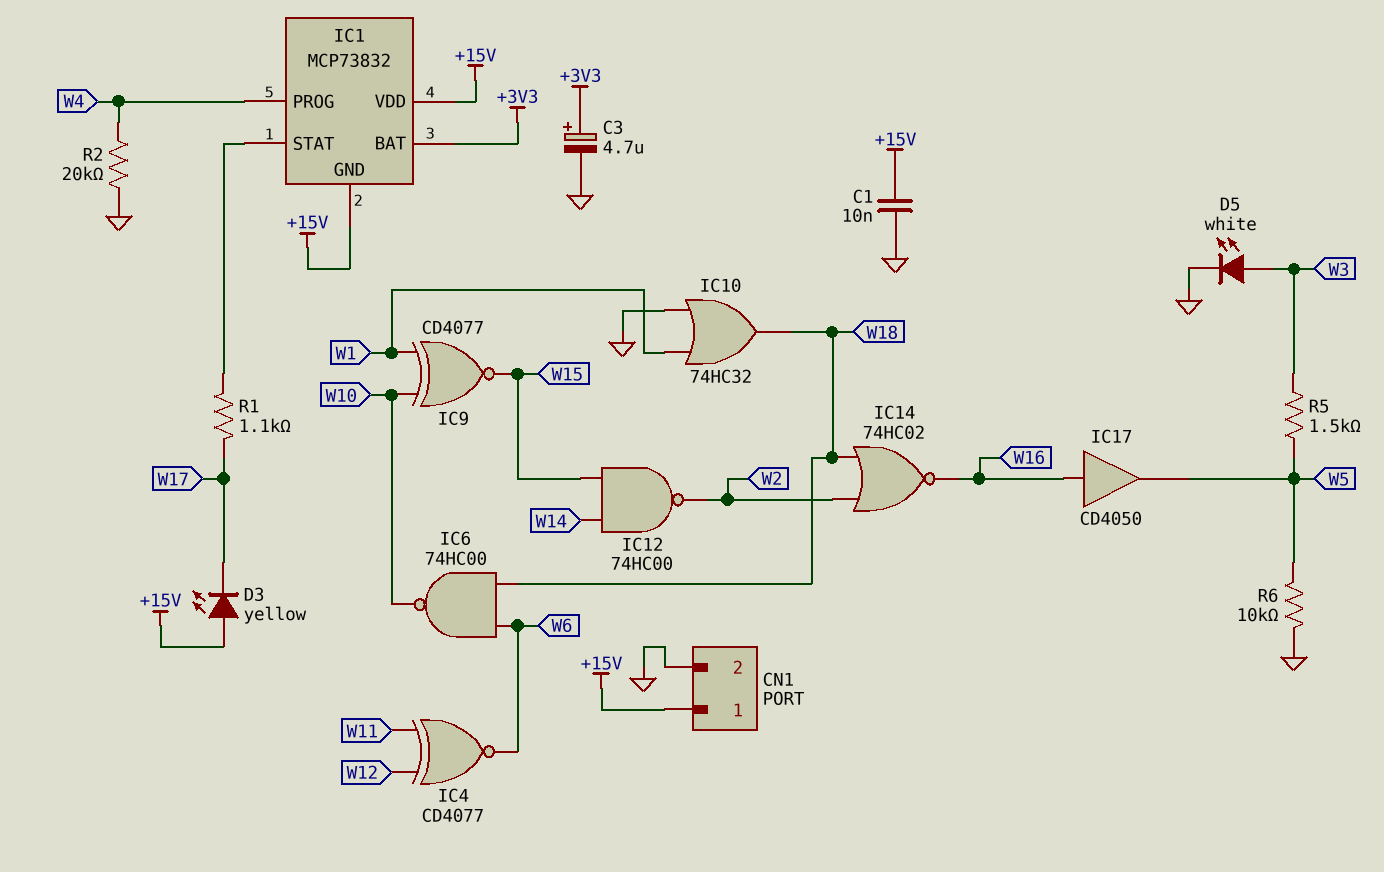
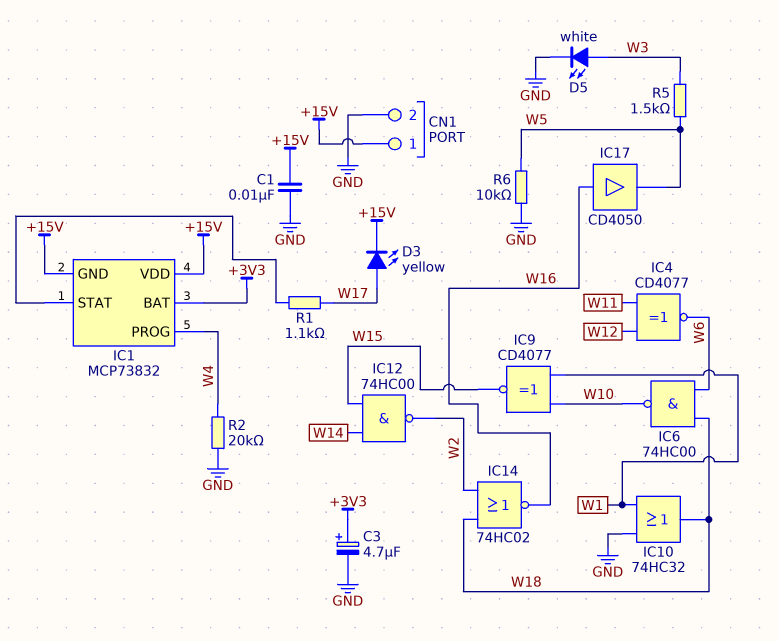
D3: LED yellow (A +15V, K W17) -> LED yellow (A W17, K +15V)

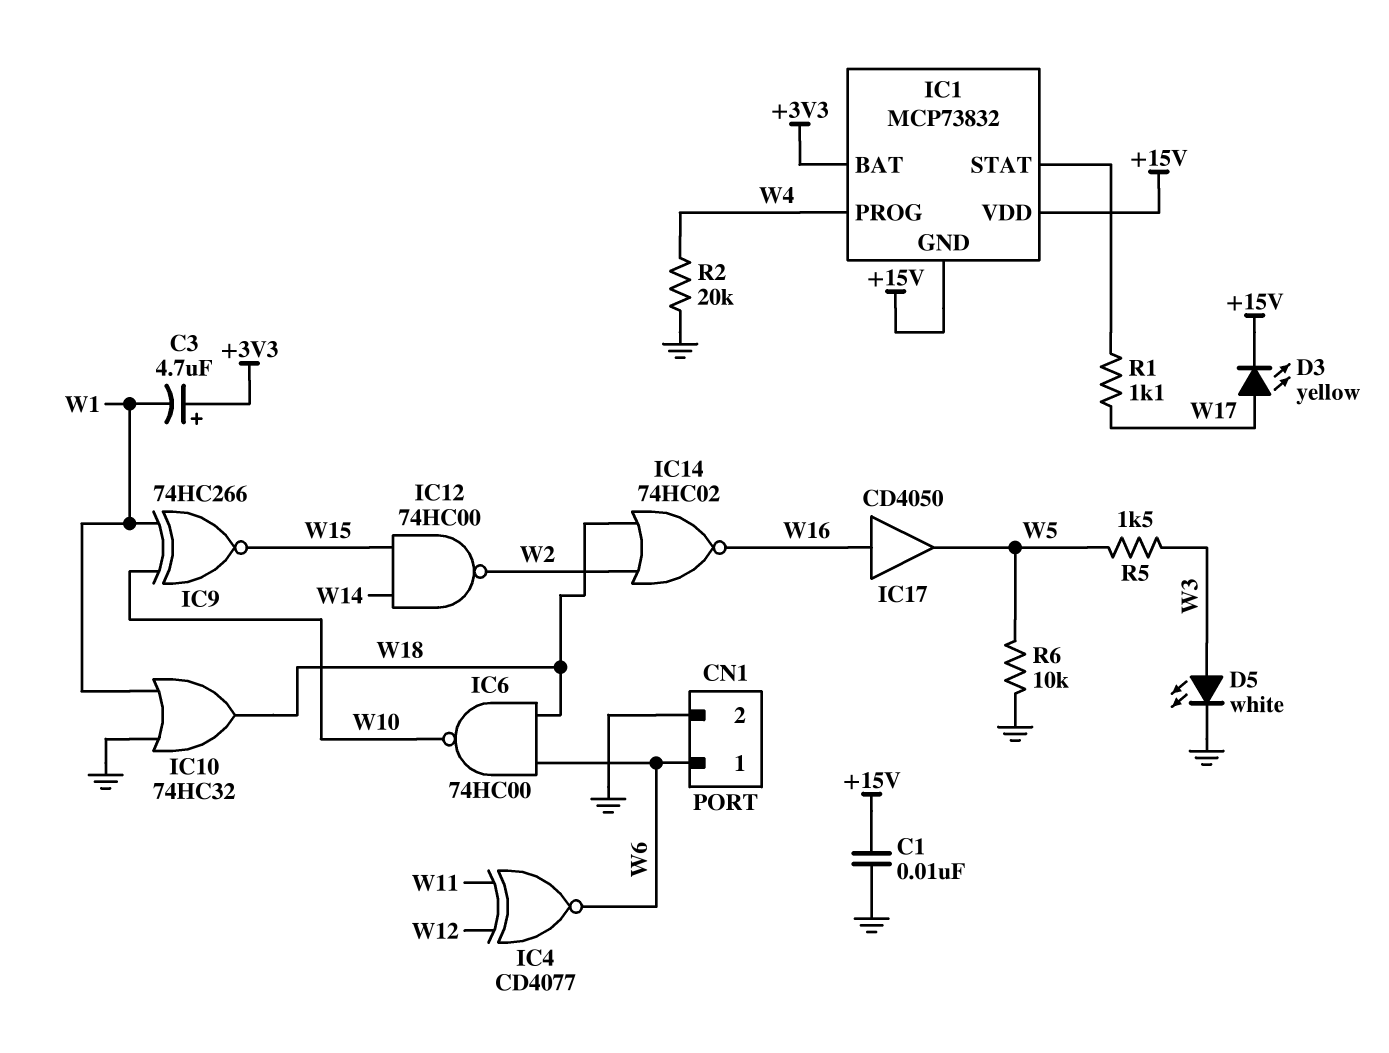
C3: 4.7uF (plus +3V3, minus GND) -> 4.7uF (plus +3V3, minus W1)
CN1 pin 1: +15V -> W6
IC9: XNOR CD4077 (in W1, in W10, out W15) -> XNOR 74HC266 (in W1, in W10, out W15)

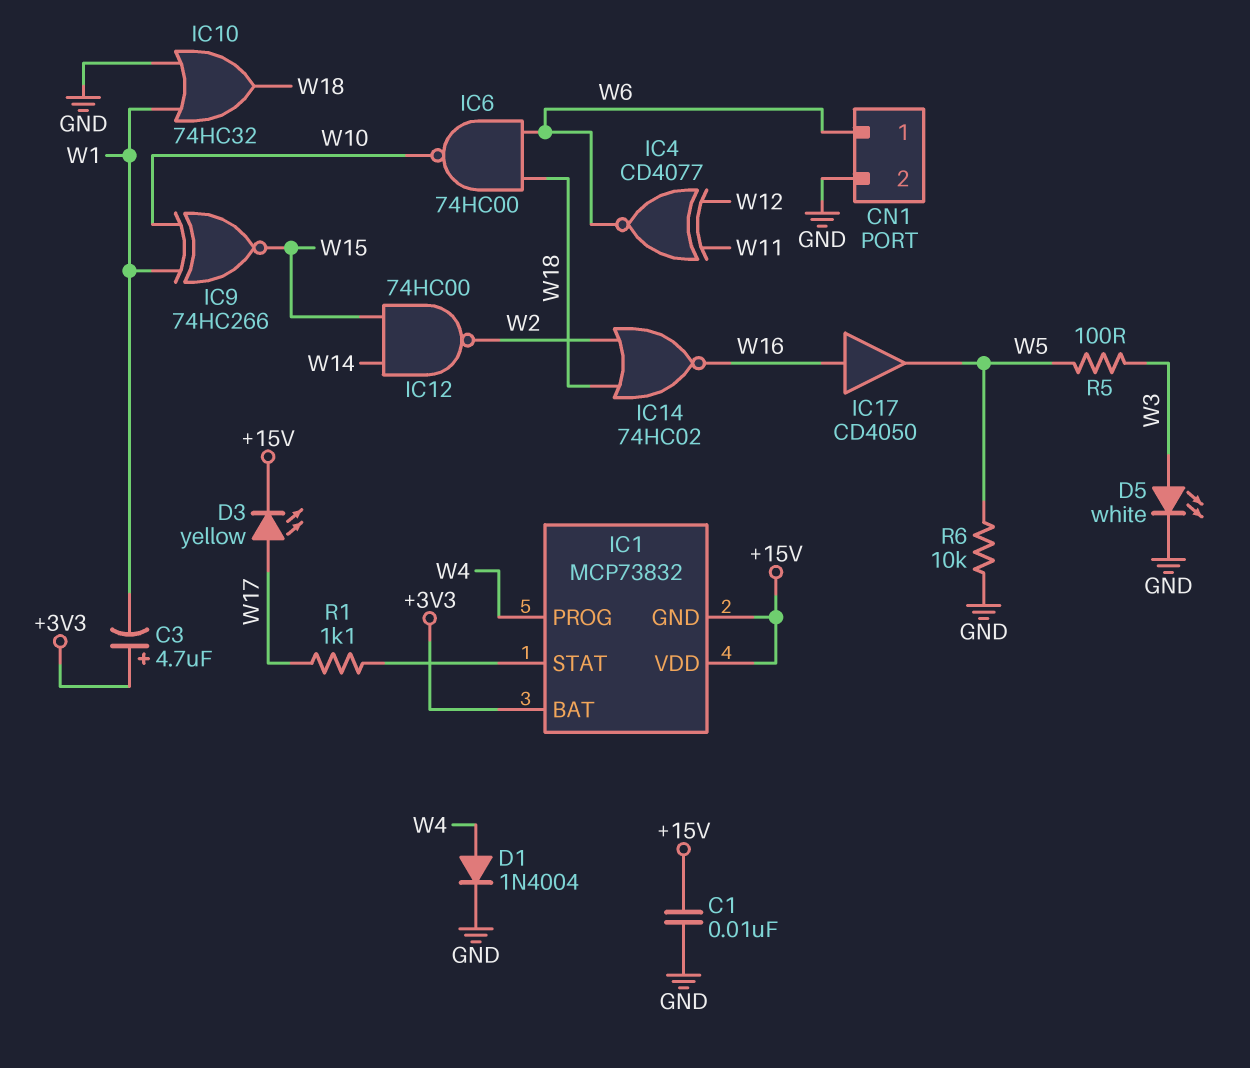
D1: none -> diode 1N4004 (A W4, K GND)
R2: 20k (GND, W4) -> none
R5: 1.5k (W3, W5) -> 100 (W3, W5)

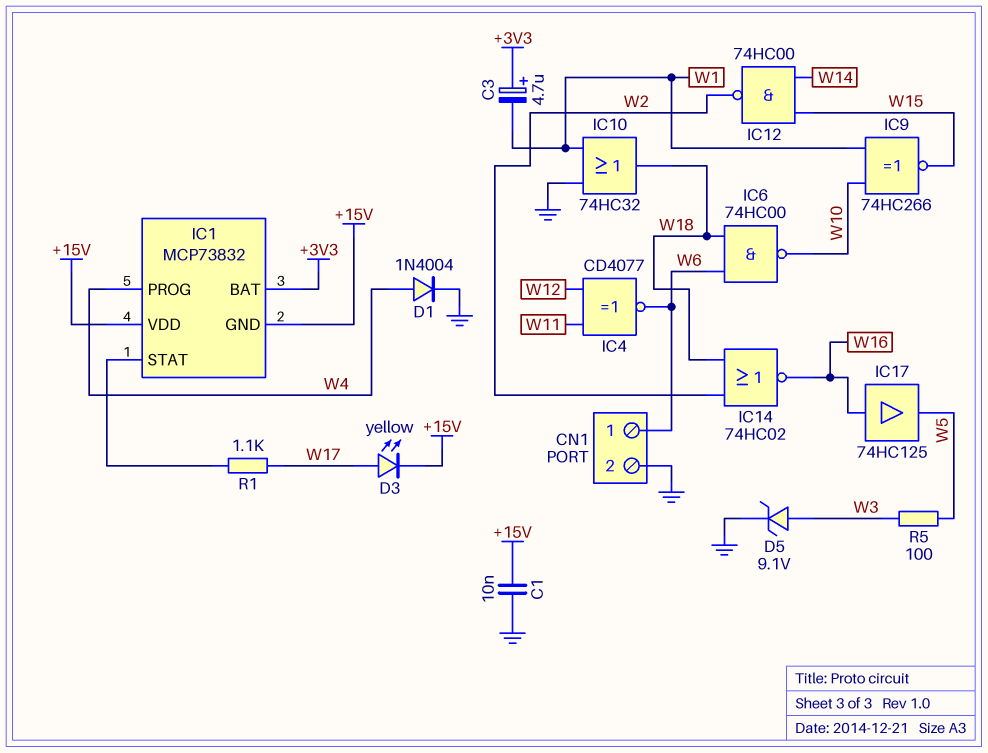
D5: LED white (A W3, K GND) -> zener 9.1V (A W3, K GND)
IC17: buffer CD4050 (in W16, out W5) -> buffer 74HC125 (in W16, out W5)
R6: 10k (GND, W5) -> none

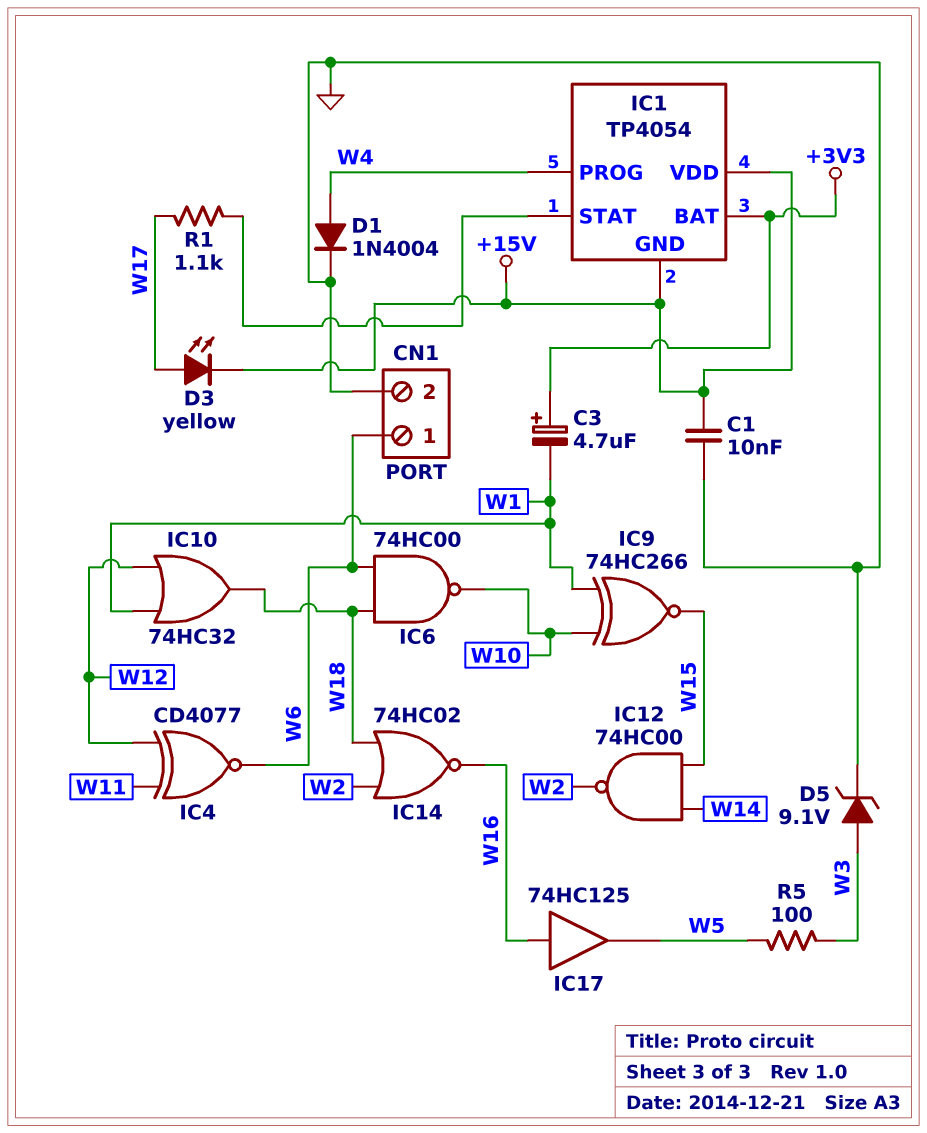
IC1: MCP73832 -> TP4054
IC10: OR 74HC32 (in GND, in W1, out W18) -> OR 74HC32 (in W1, in W12, out W18)

